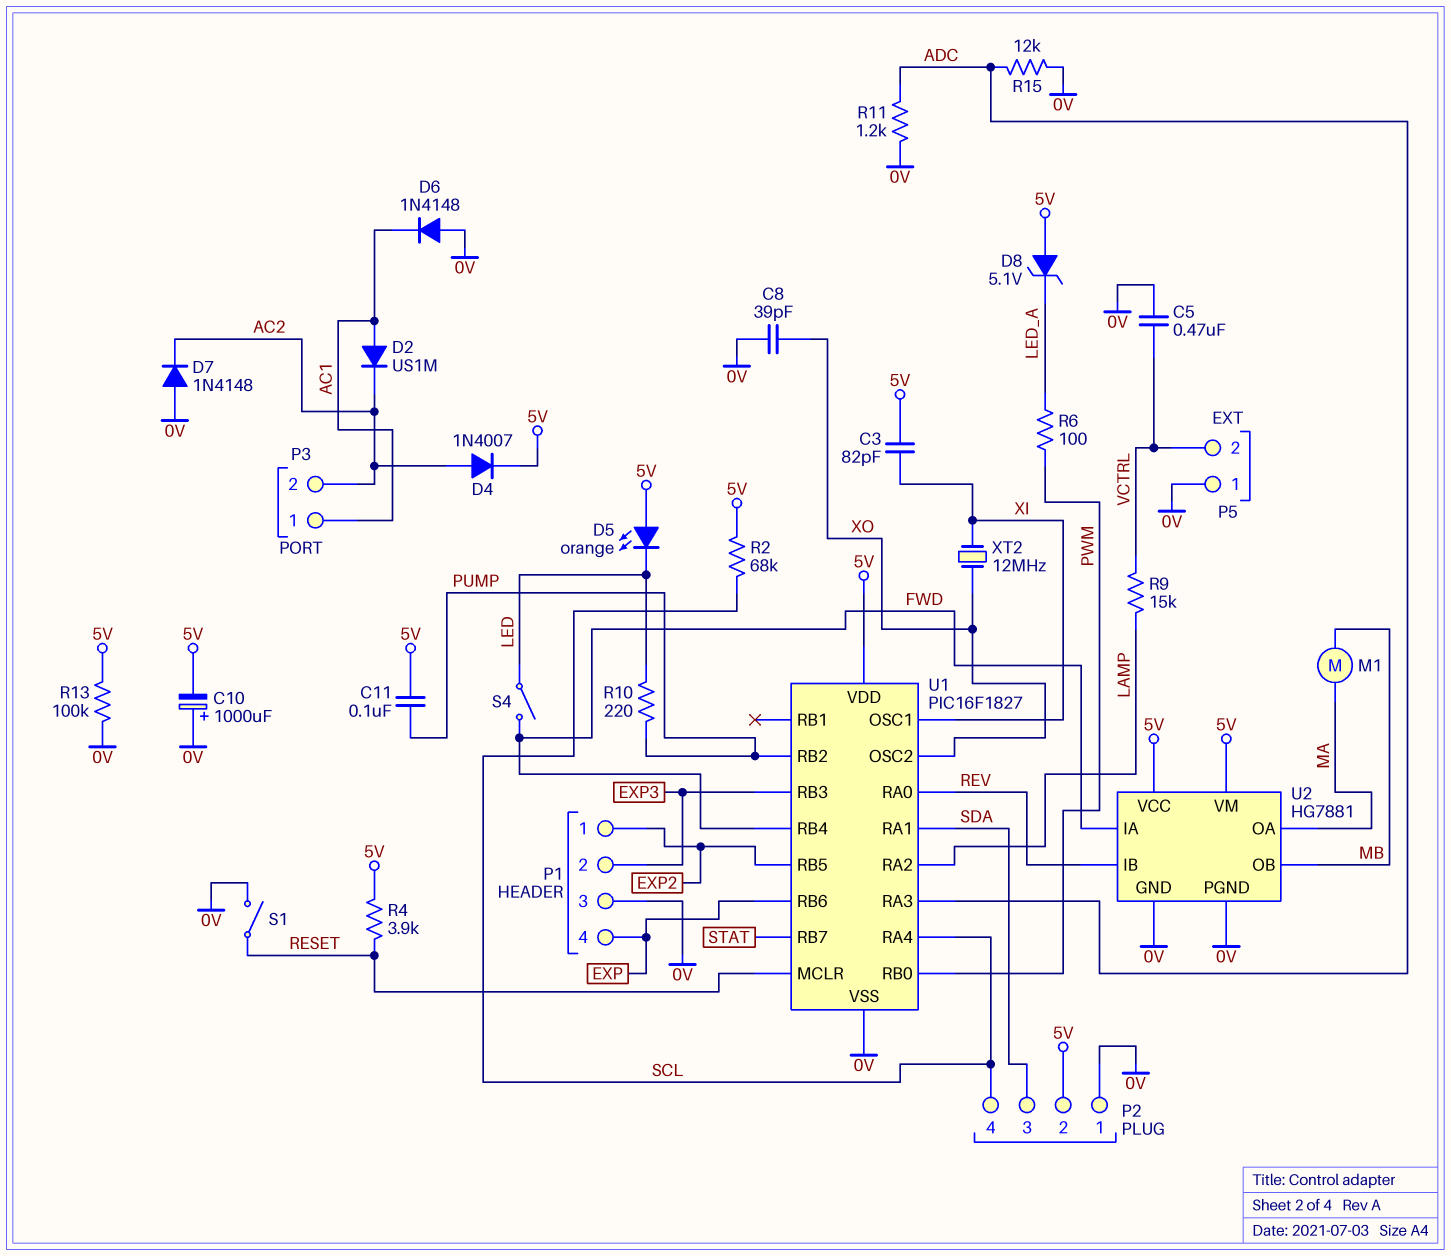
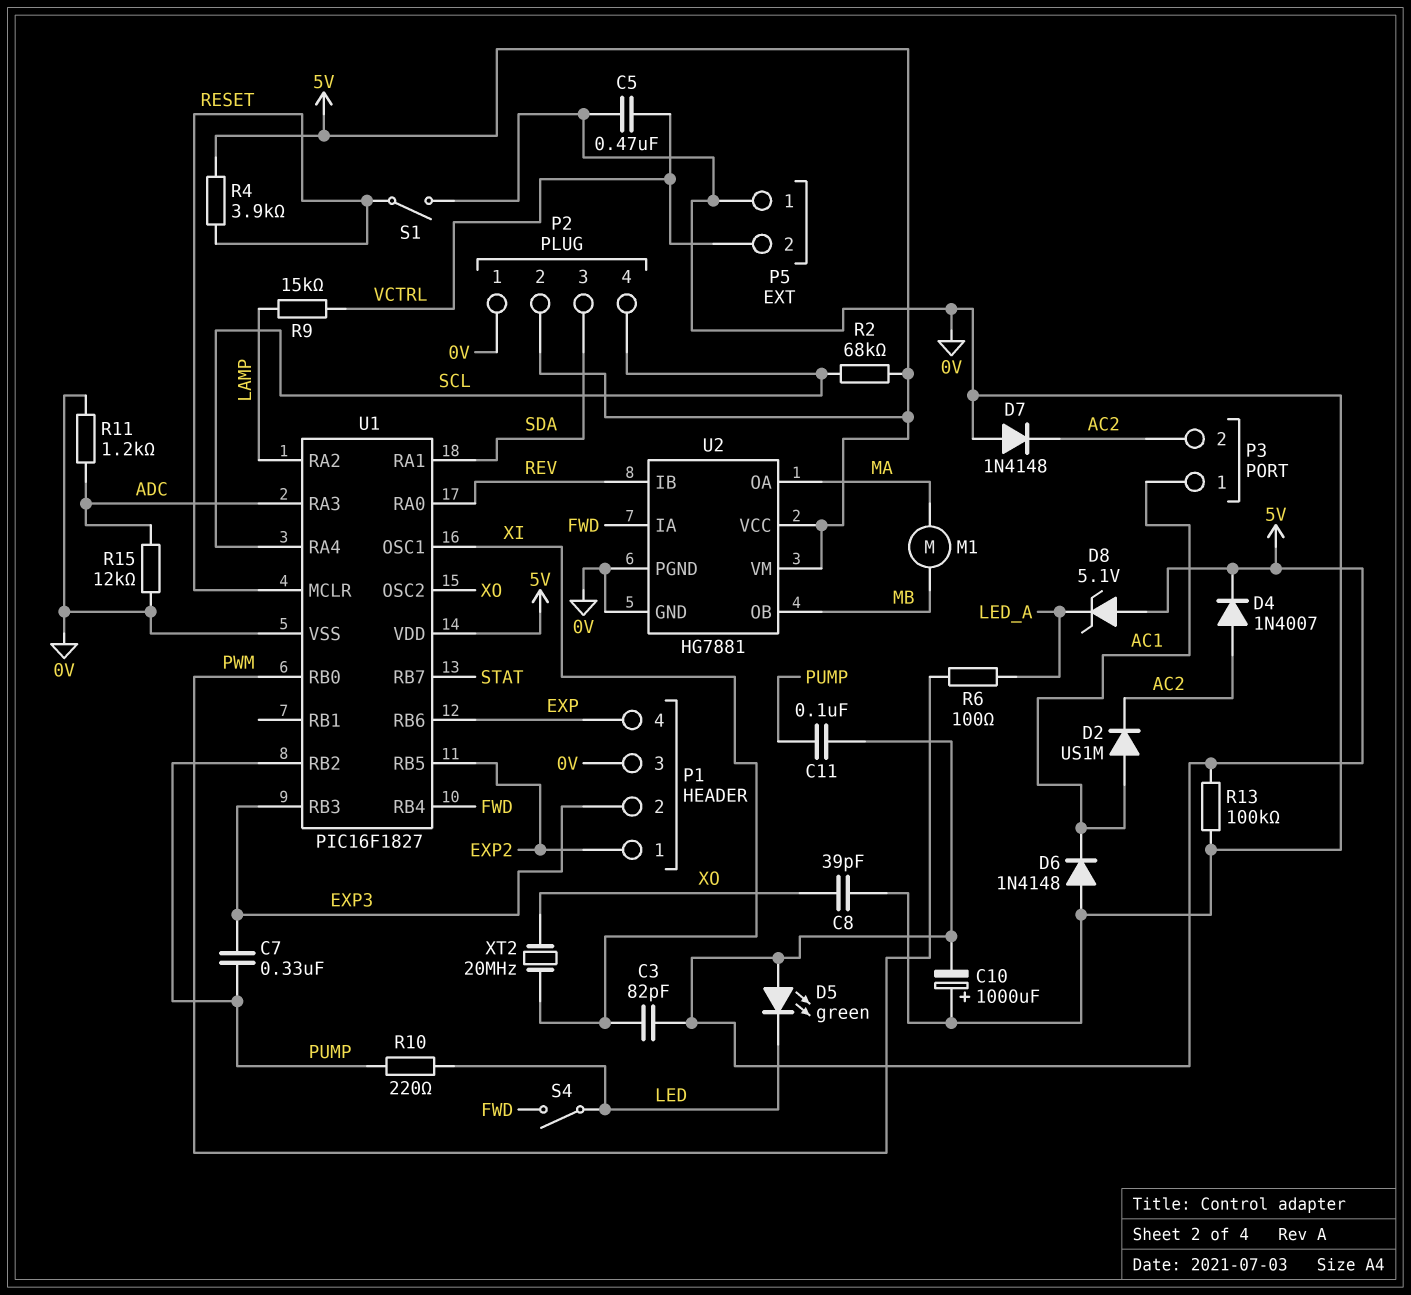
C7: none -> 330nF (EXP3, PUMP)
D5: LED orange (A 5V, K LED) -> LED green (A 5V, K LED)
XT2: 12MHz (XI, XO) -> 20MHz (XI, XO)

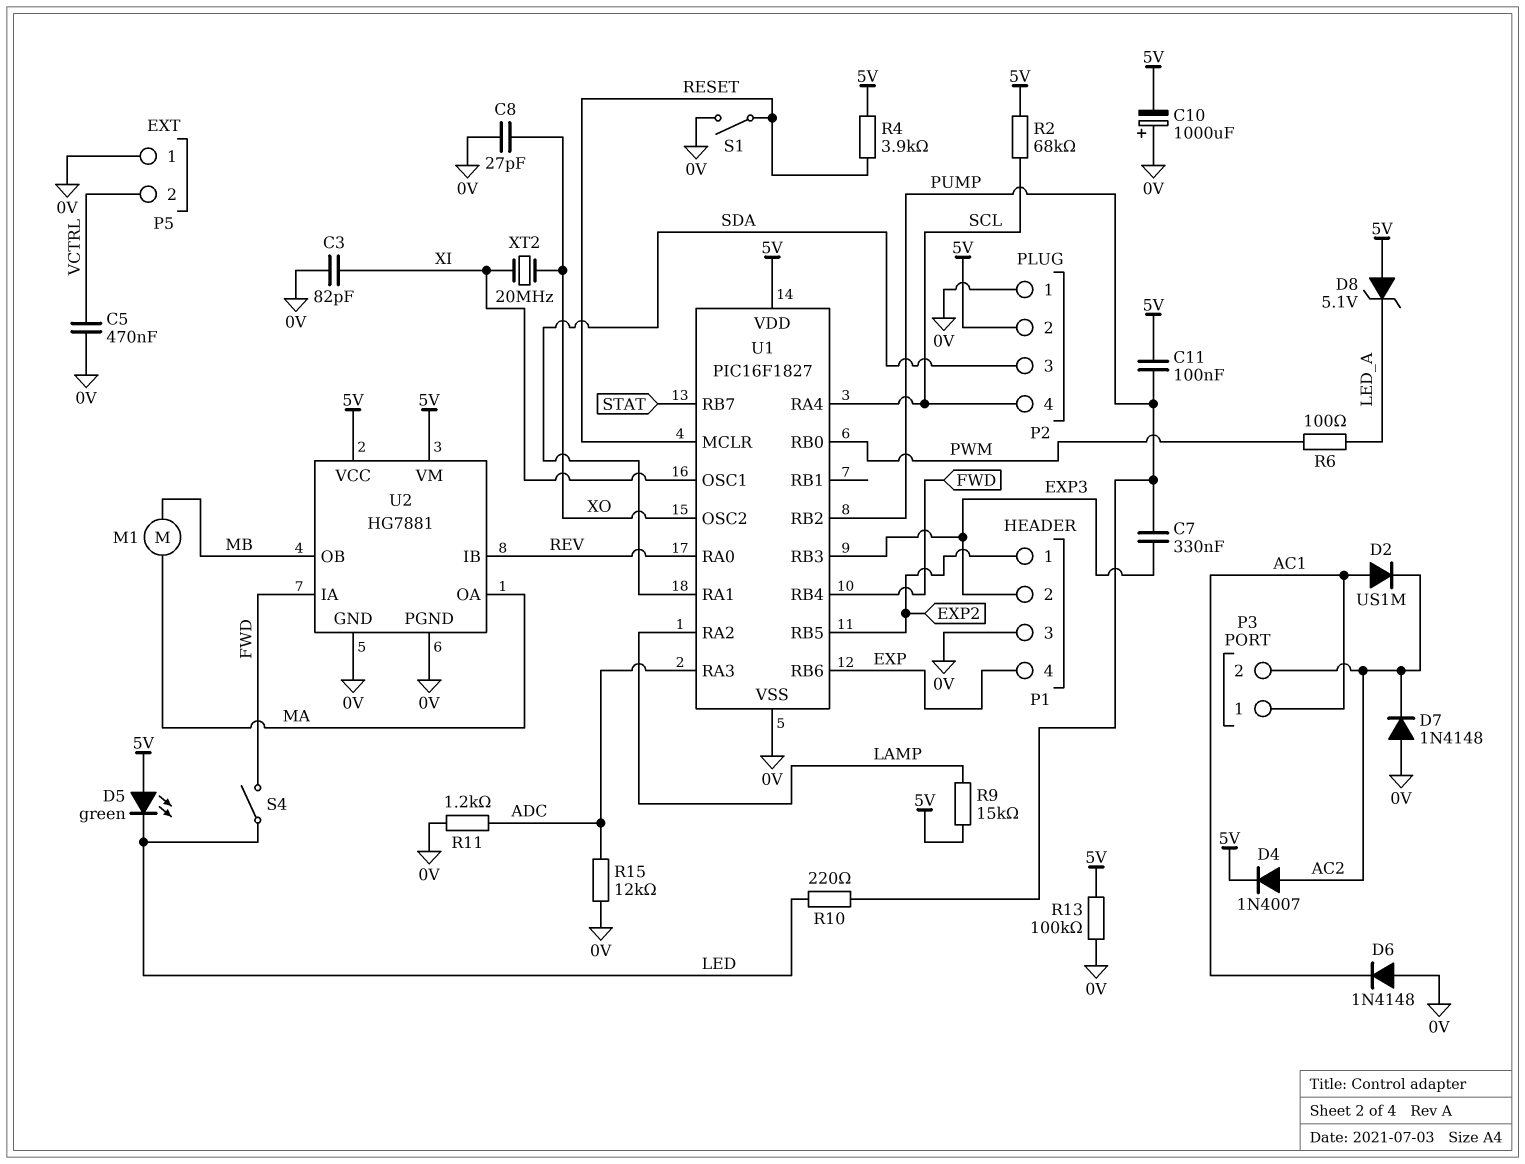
C3: 82pF (5V, XI) -> 82pF (0V, XI)
C8: 39pF (0V, XO) -> 27pF (0V, XO)
R9: 15k (LAMP, VCTRL) -> 15k (5V, LAMP)

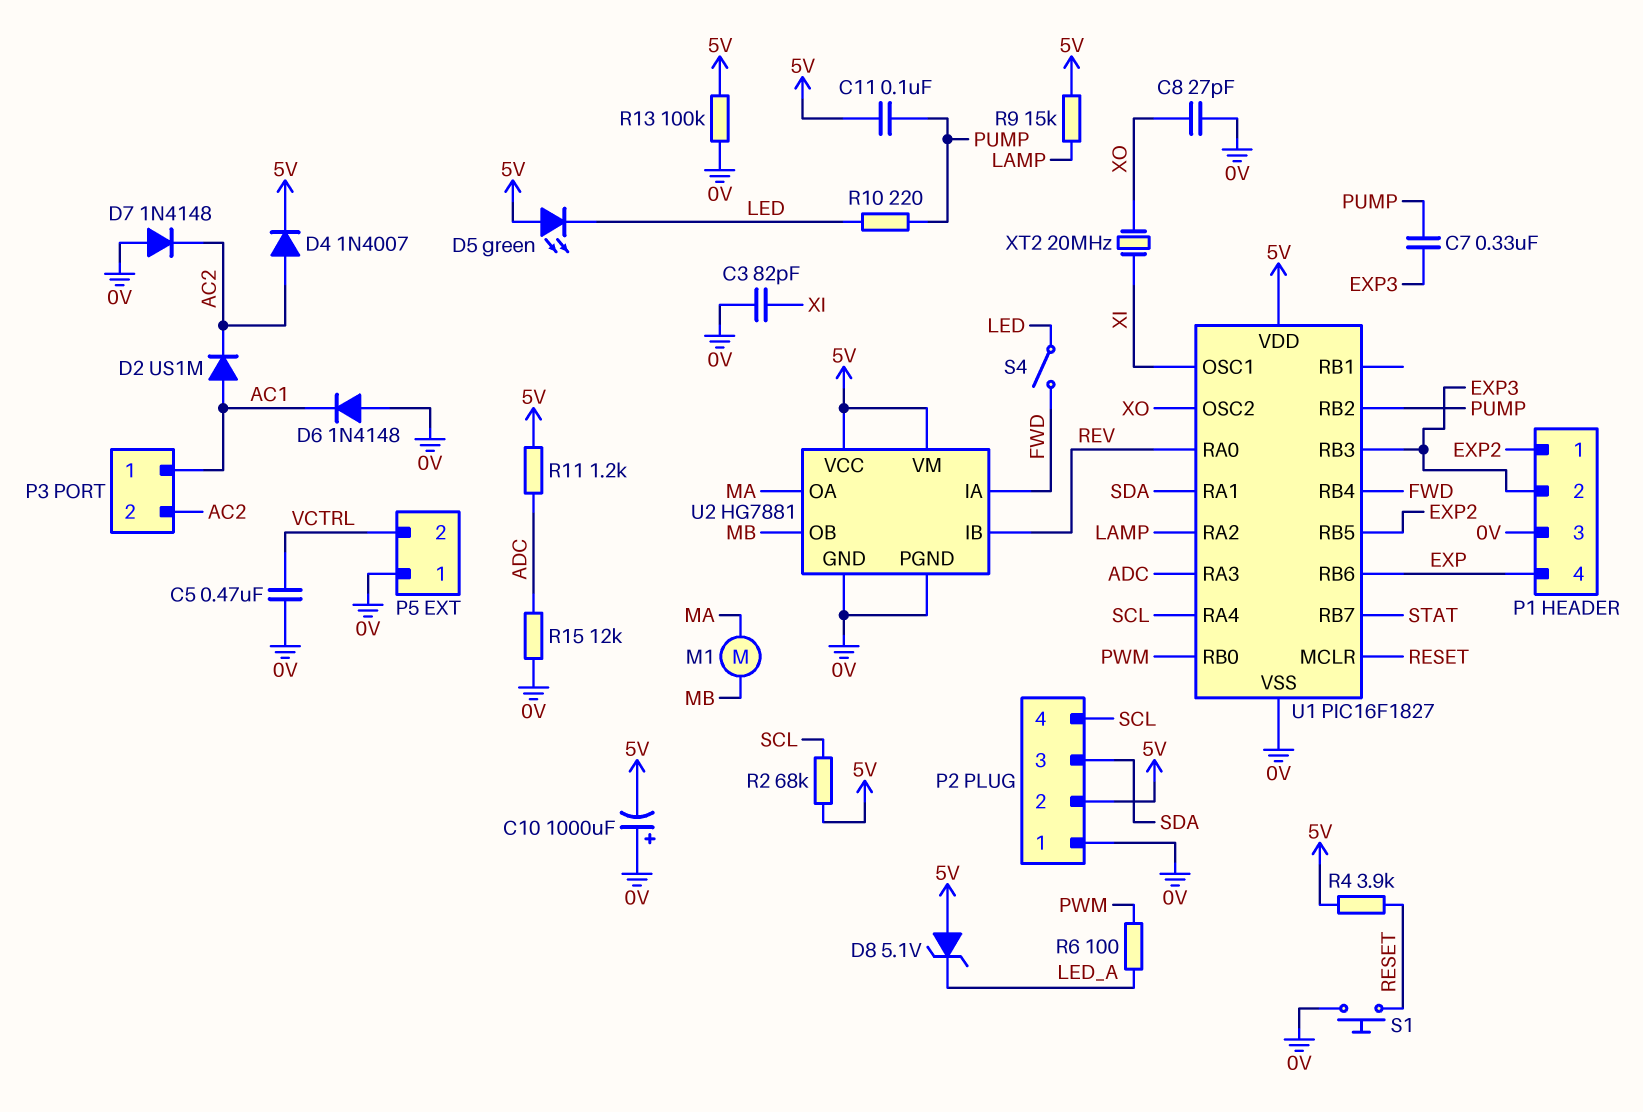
R11: 1.2k (0V, ADC) -> 1.2k (5V, ADC)
S1: switch (0V, RESET) -> button (0V, RESET)

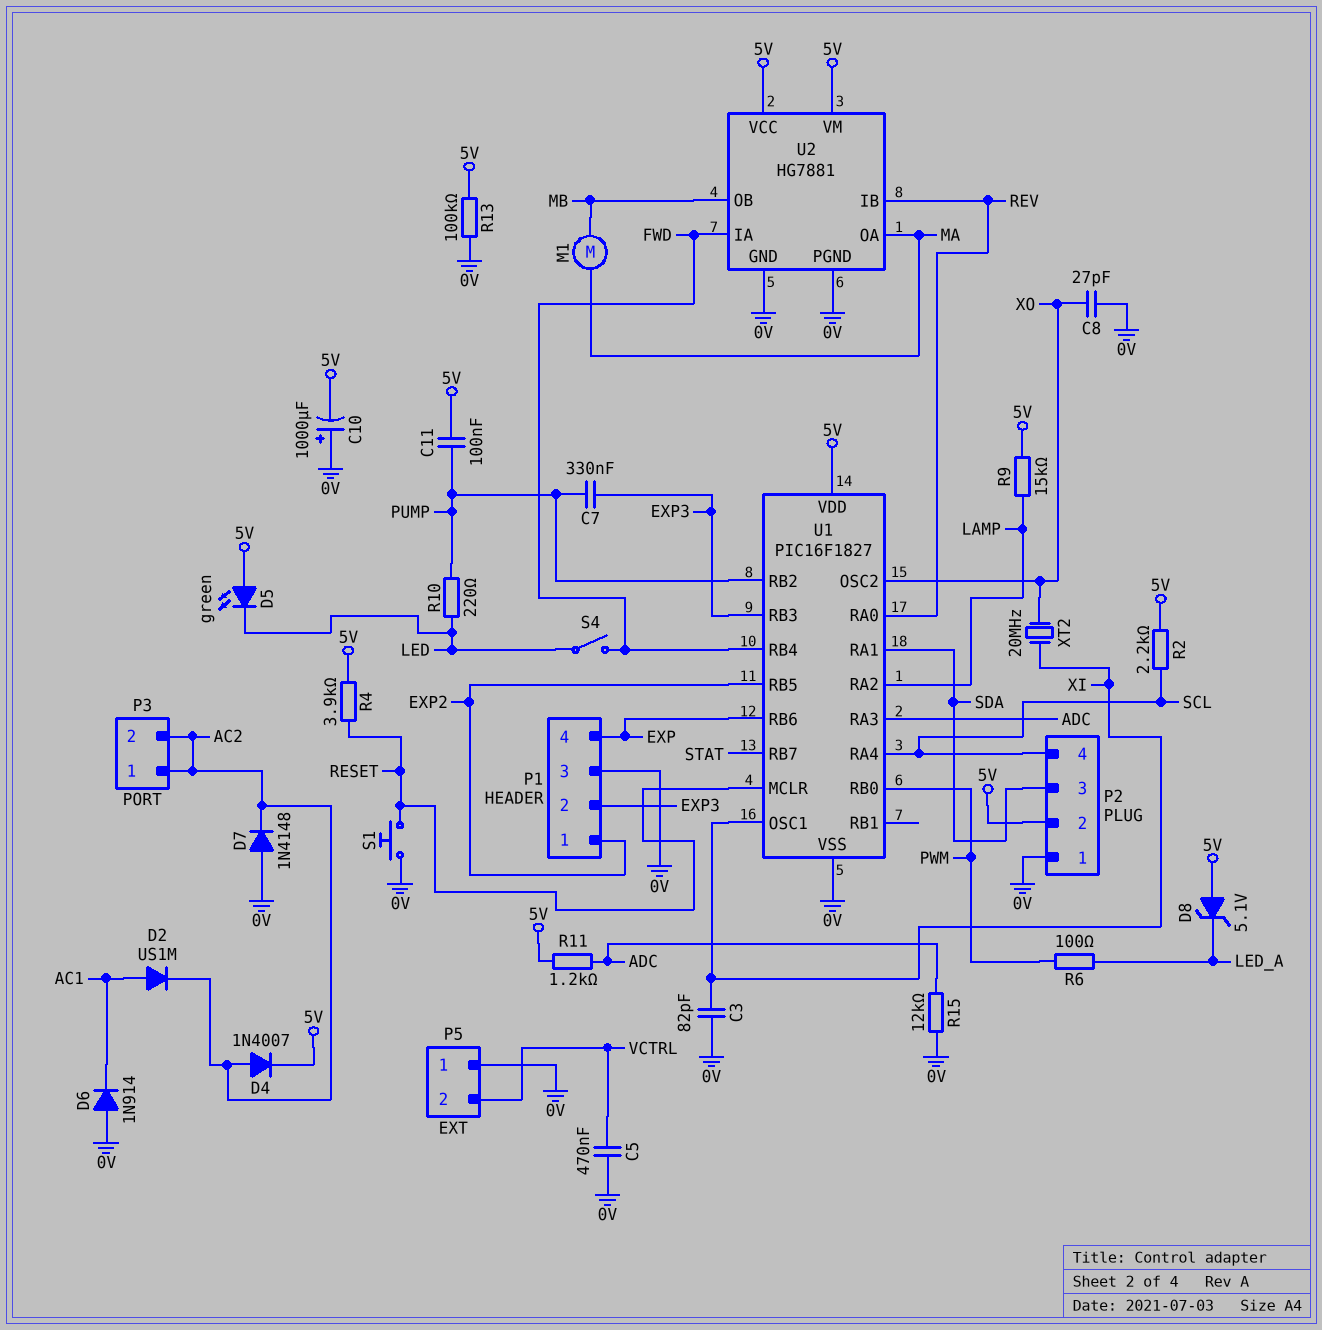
D6: diode 1N4148 (A 0V, K AC1) -> diode 1N914 (A 0V, K AC1)
P3 pin 1: AC1 -> AC2
R2: 68k (5V, SCL) -> 2.2k (5V, SCL)

